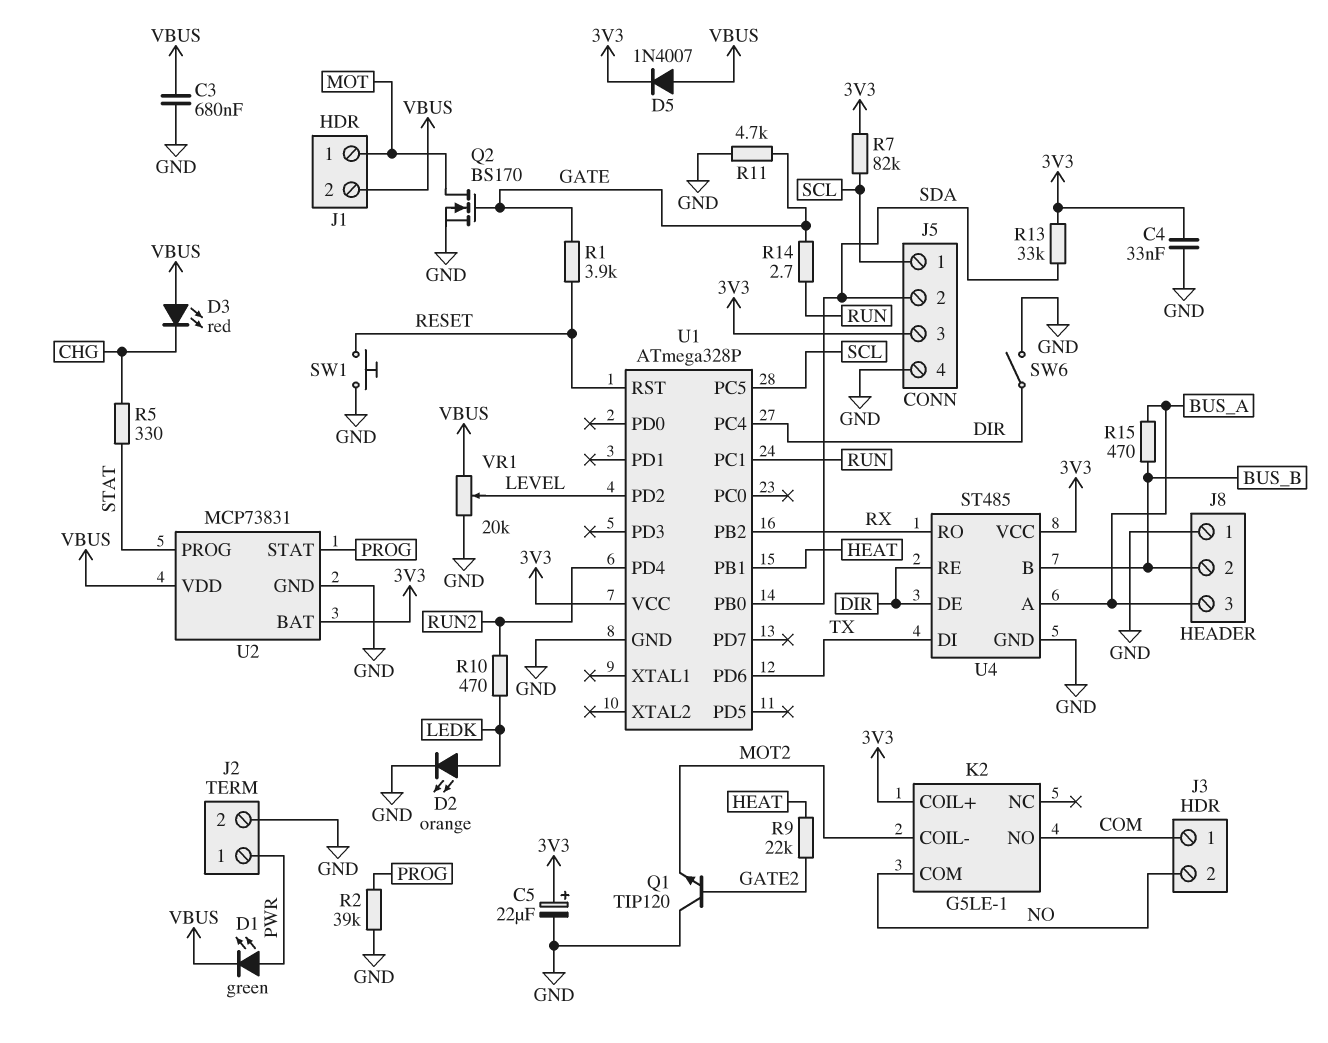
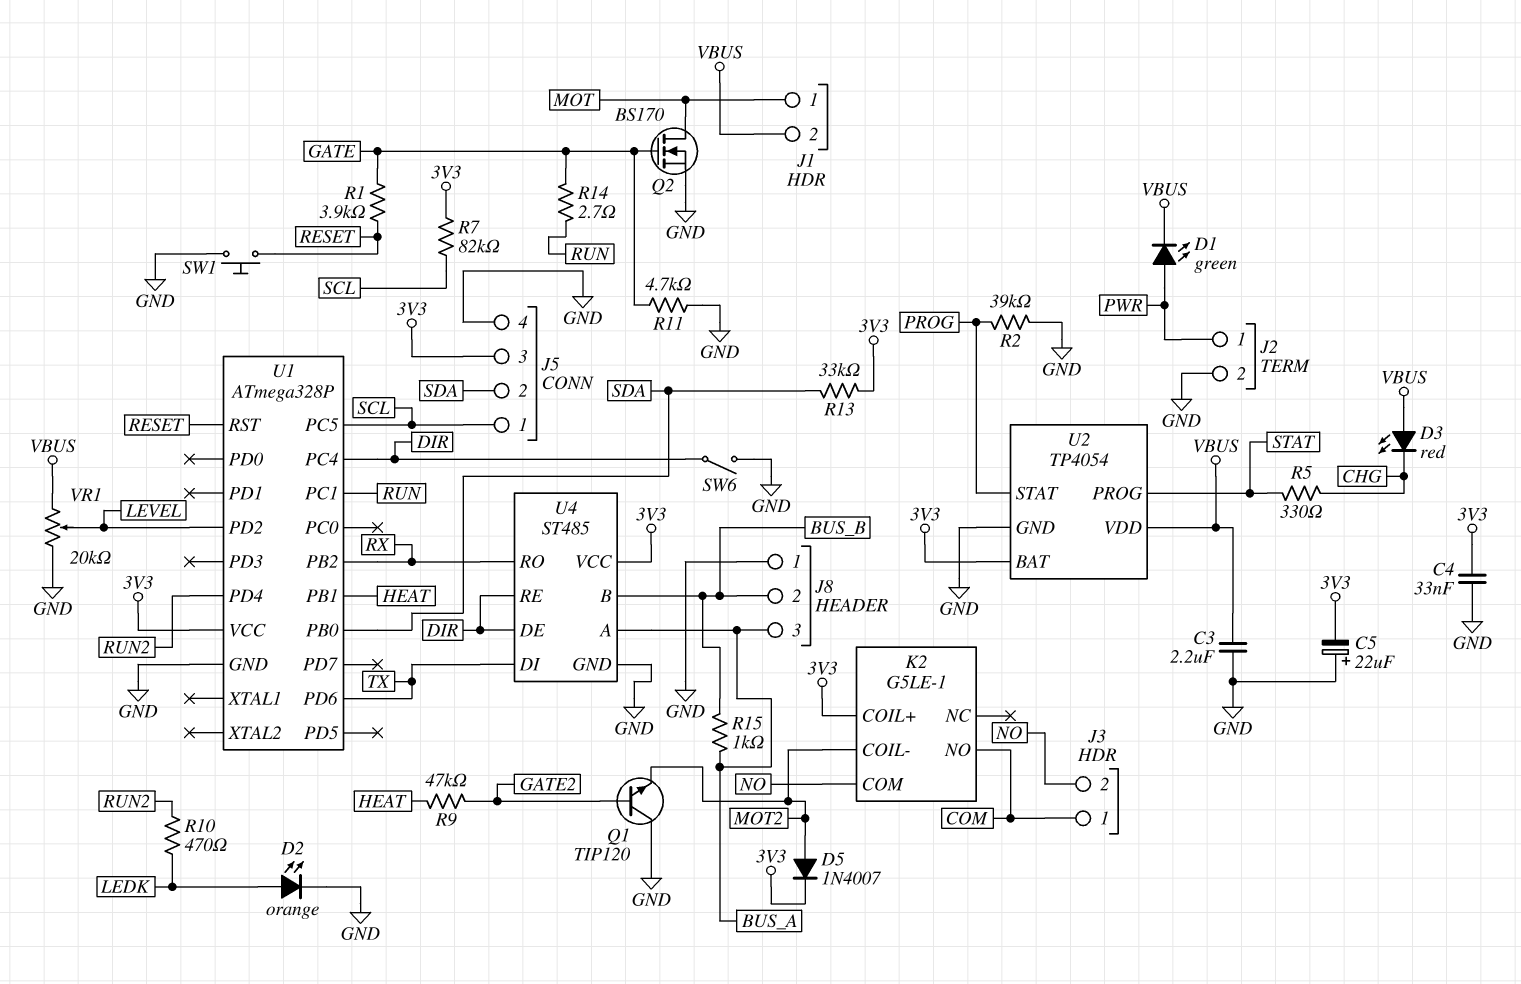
C3: 680nF (GND, VBUS) -> 2.2uF (GND, VBUS)
C5: 22uF (plus 3V3, minus GND) -> 22uF (plus GND, minus 3V3)
D5: diode 1N4007 (A VBUS, K 3V3) -> diode 1N4007 (A MOT2, K 3V3)
R9: 22k (GATE2, HEAT) -> 47k (GATE2, HEAT)
R15: 470 (BUS_A, BUS_B) -> 1k (BUS_A, BUS_B)
U2: MCP73831 -> TP4054

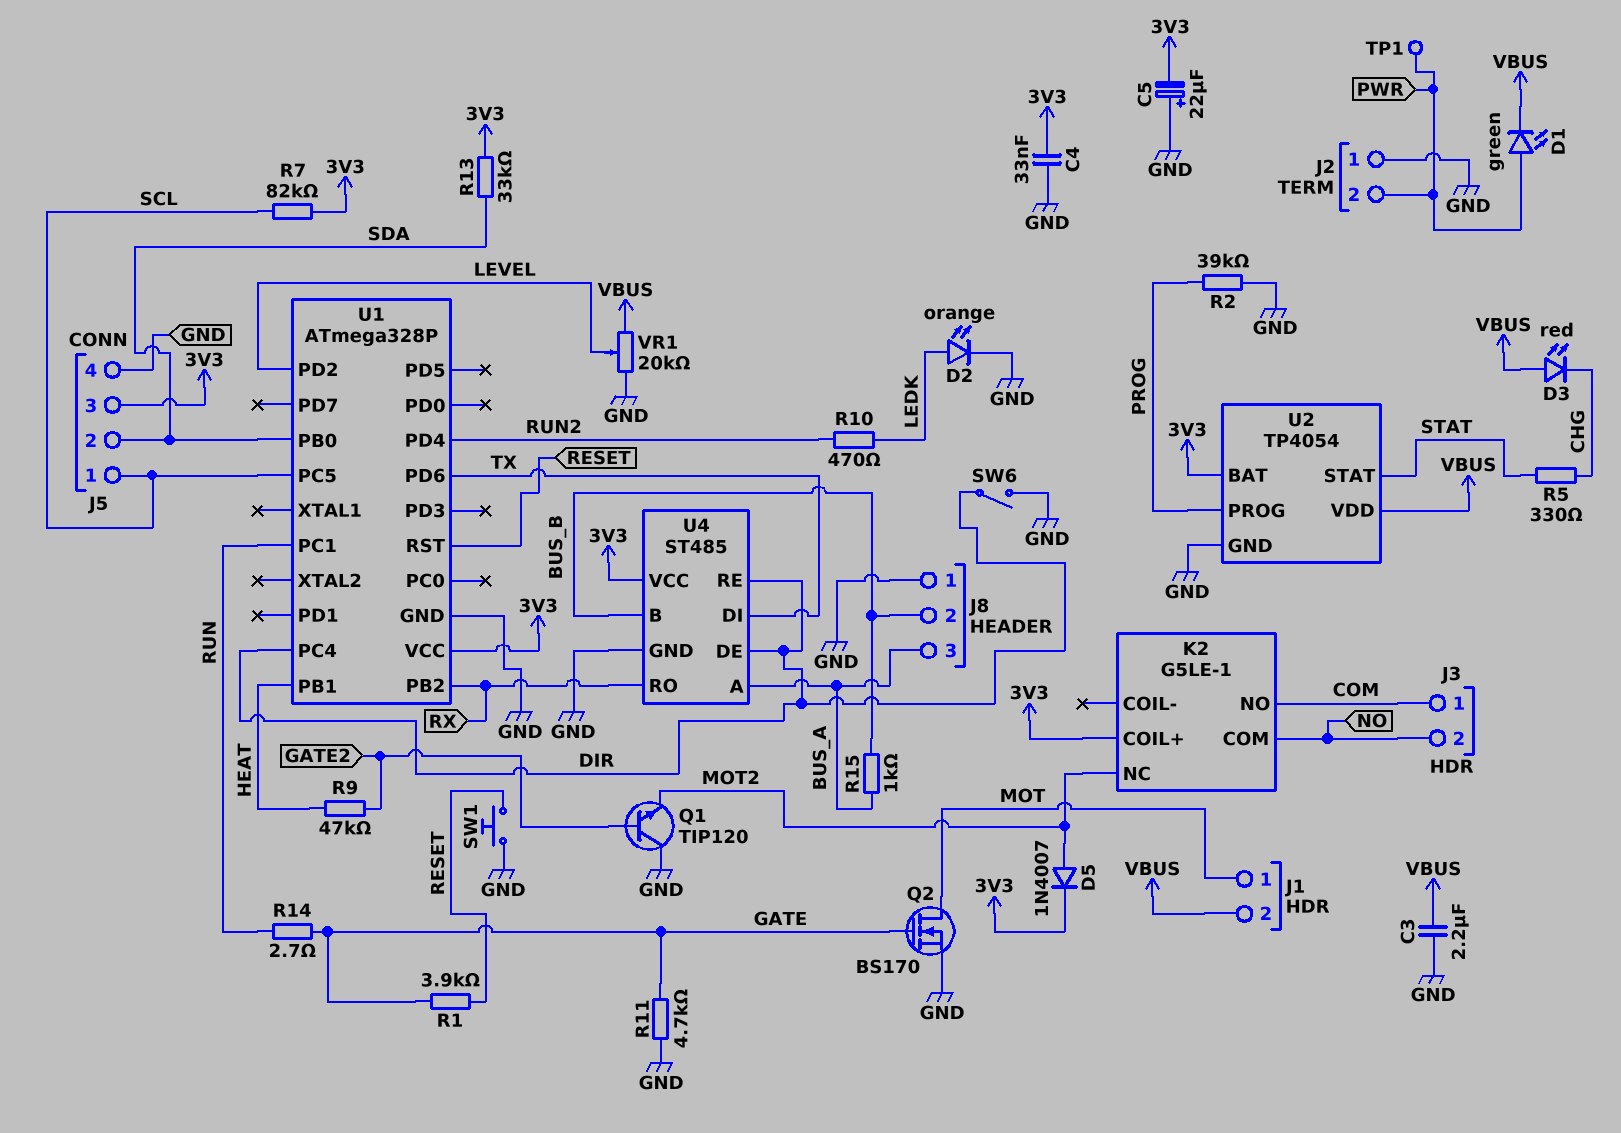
J2 pin 1: PWR -> GND
J2 pin 2: GND -> PWR
K2 pin COIL-: MOT2 -> none
K2 pin NC: none -> MOT2
TP1: none -> test point (PWR)
U2 pin PROG: STAT -> PROG
U2 pin STAT: PROG -> STAT

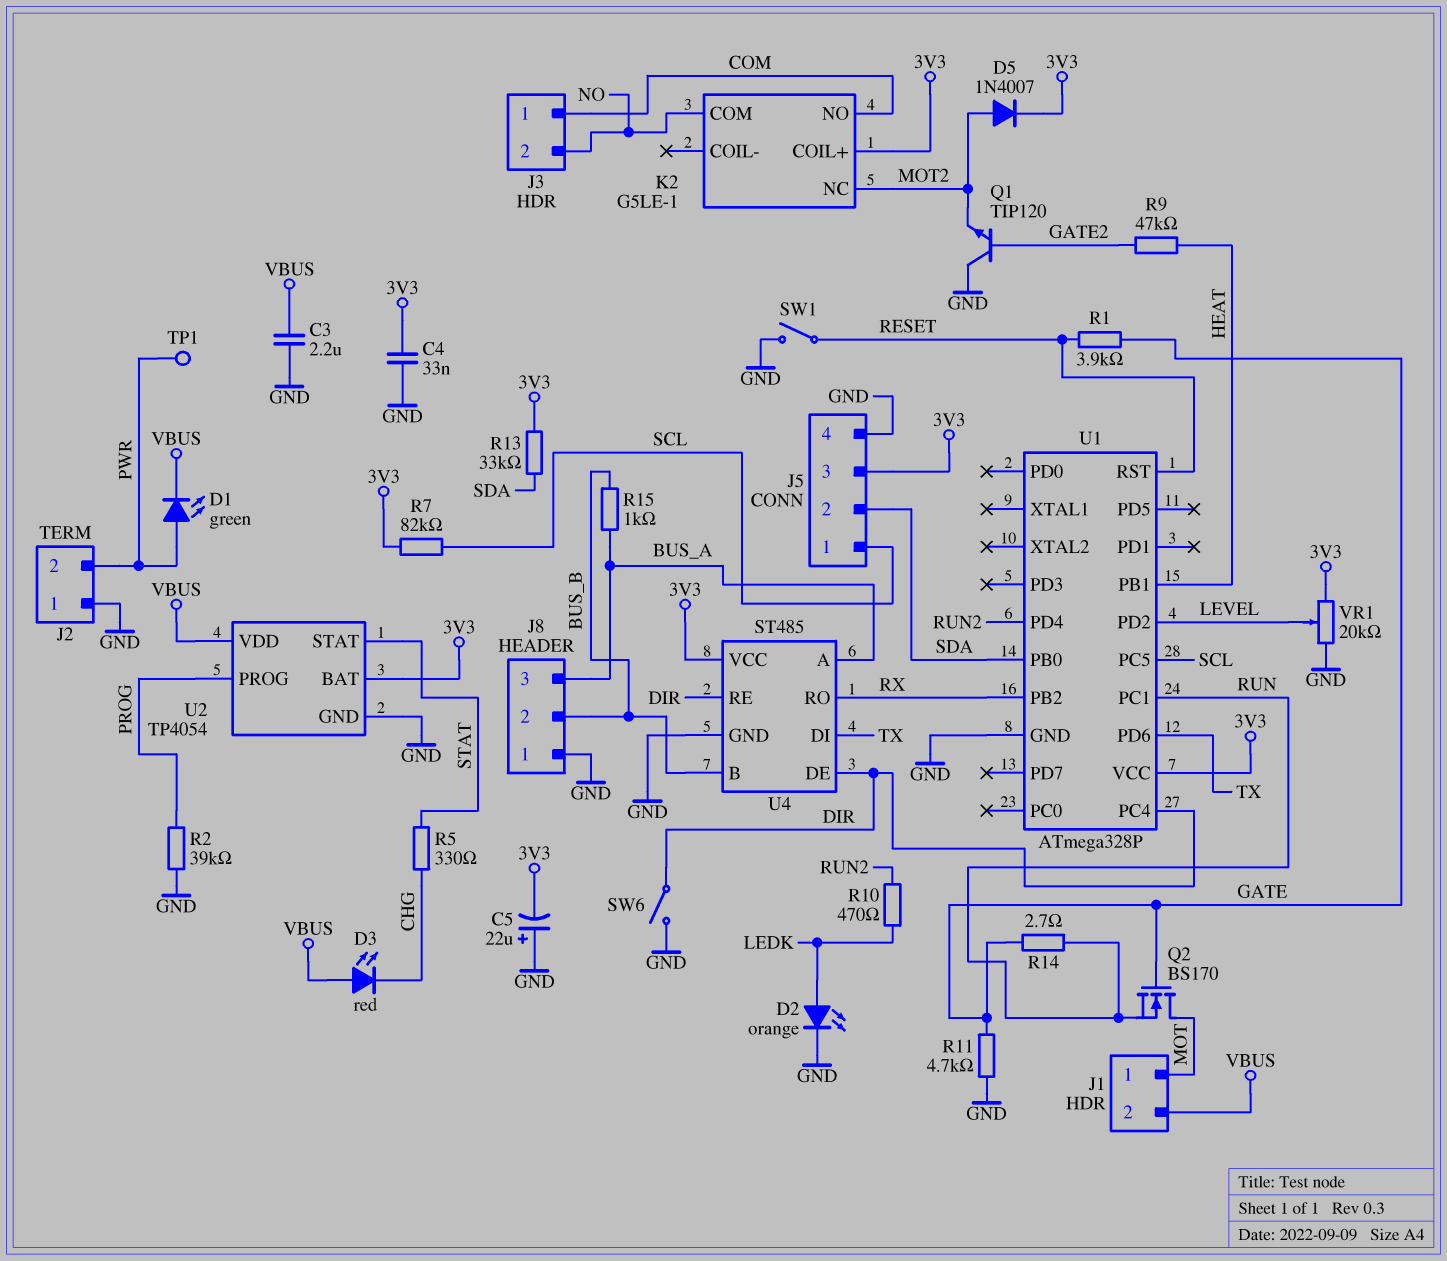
Q2: NMOS BS170 (G GATE, D MOT, S GND) -> NMOS BS170 (G GATE, D MOT, S RUN)
SW1: button (GND, RESET) -> switch (GND, RESET)
VR1: 20k (GND, VBUS, wiper LEVEL) -> 20k (3V3, GND, wiper LEVEL)

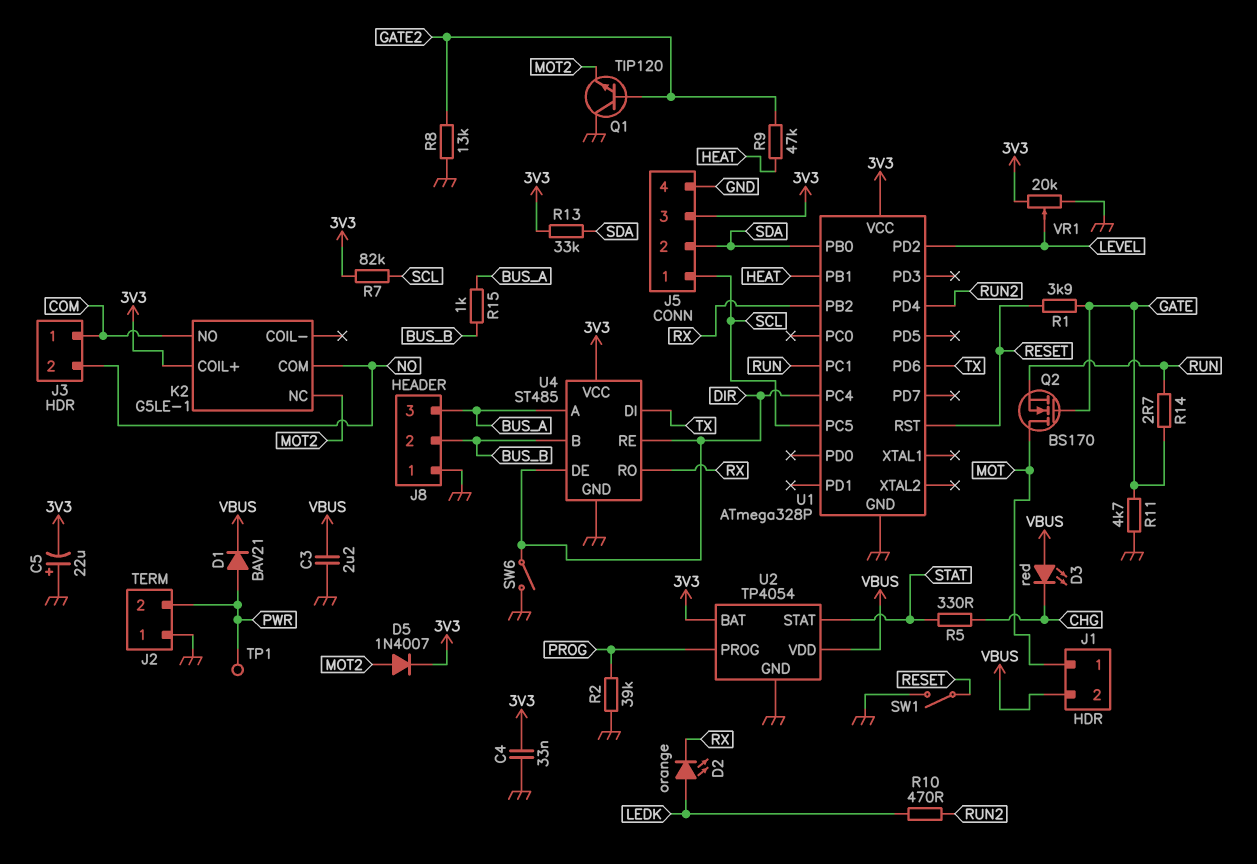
D1: LED green (A PWR, K VBUS) -> diode BAV21 (A PWR, K VBUS)
D2: LED orange (A LEDK, K GND) -> LED orange (A LEDK, K RX)
R8: none -> 13k (GATE2, GND)

